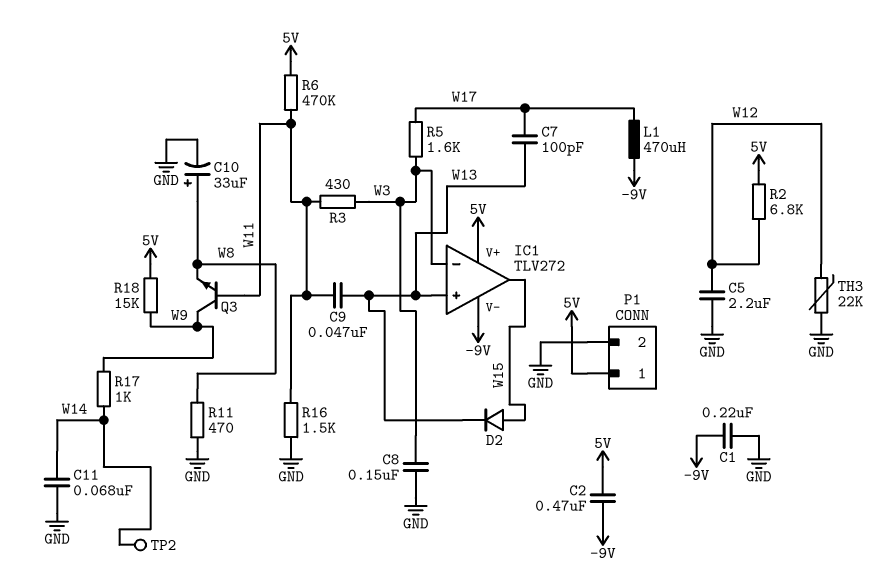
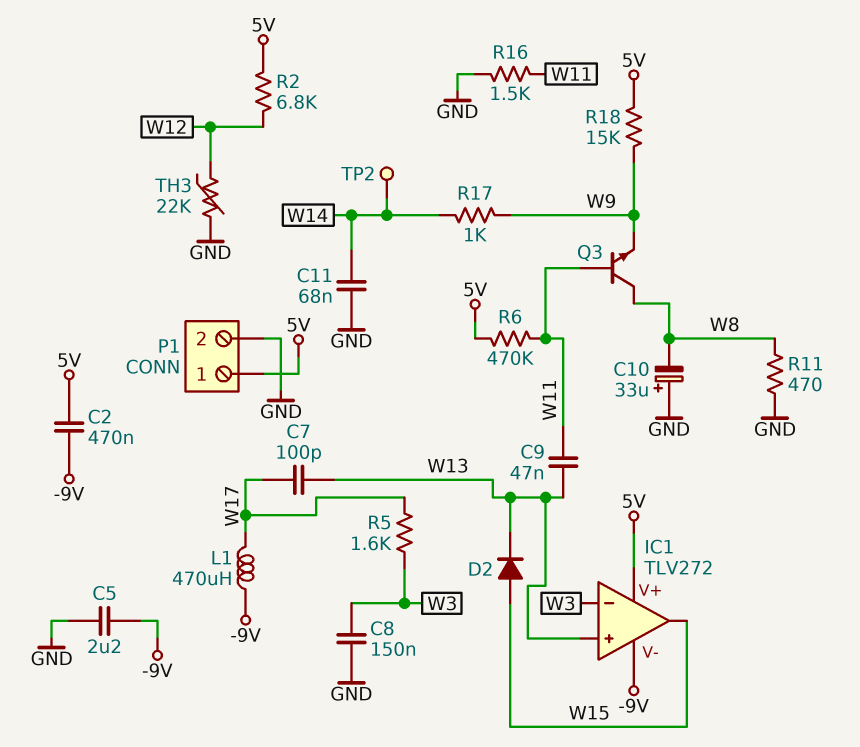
C1: 220nF (-9V, GND) -> none
C5: 2.2uF (GND, W12) -> 2.2uF (-9V, GND)
C10: 33uF (plus W8, minus GND) -> 33uF (plus GND, minus W8)
Q3: NPN (B W11, C W9, E W8) -> NPN (B W11, C W8, E W9)
R3: 430 (W3, W11) -> none

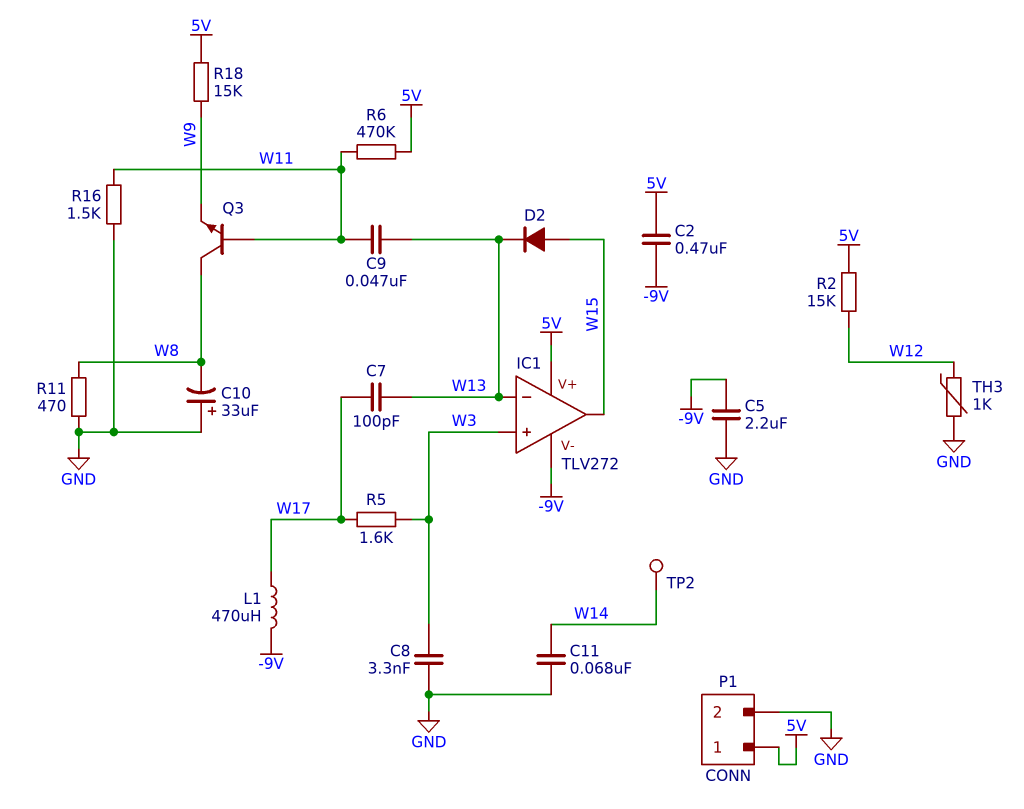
C8: 150nF (GND, W3) -> 3.3nF (GND, W3)
IC1 pin in+: W13 -> W3
IC1 pin in-: W3 -> W13
R2: 6.8k (5V, W12) -> 15k (5V, W12)
R17: 1k (W9, W14) -> none
TH3: 22k (GND, W12) -> 1k (GND, W12)

